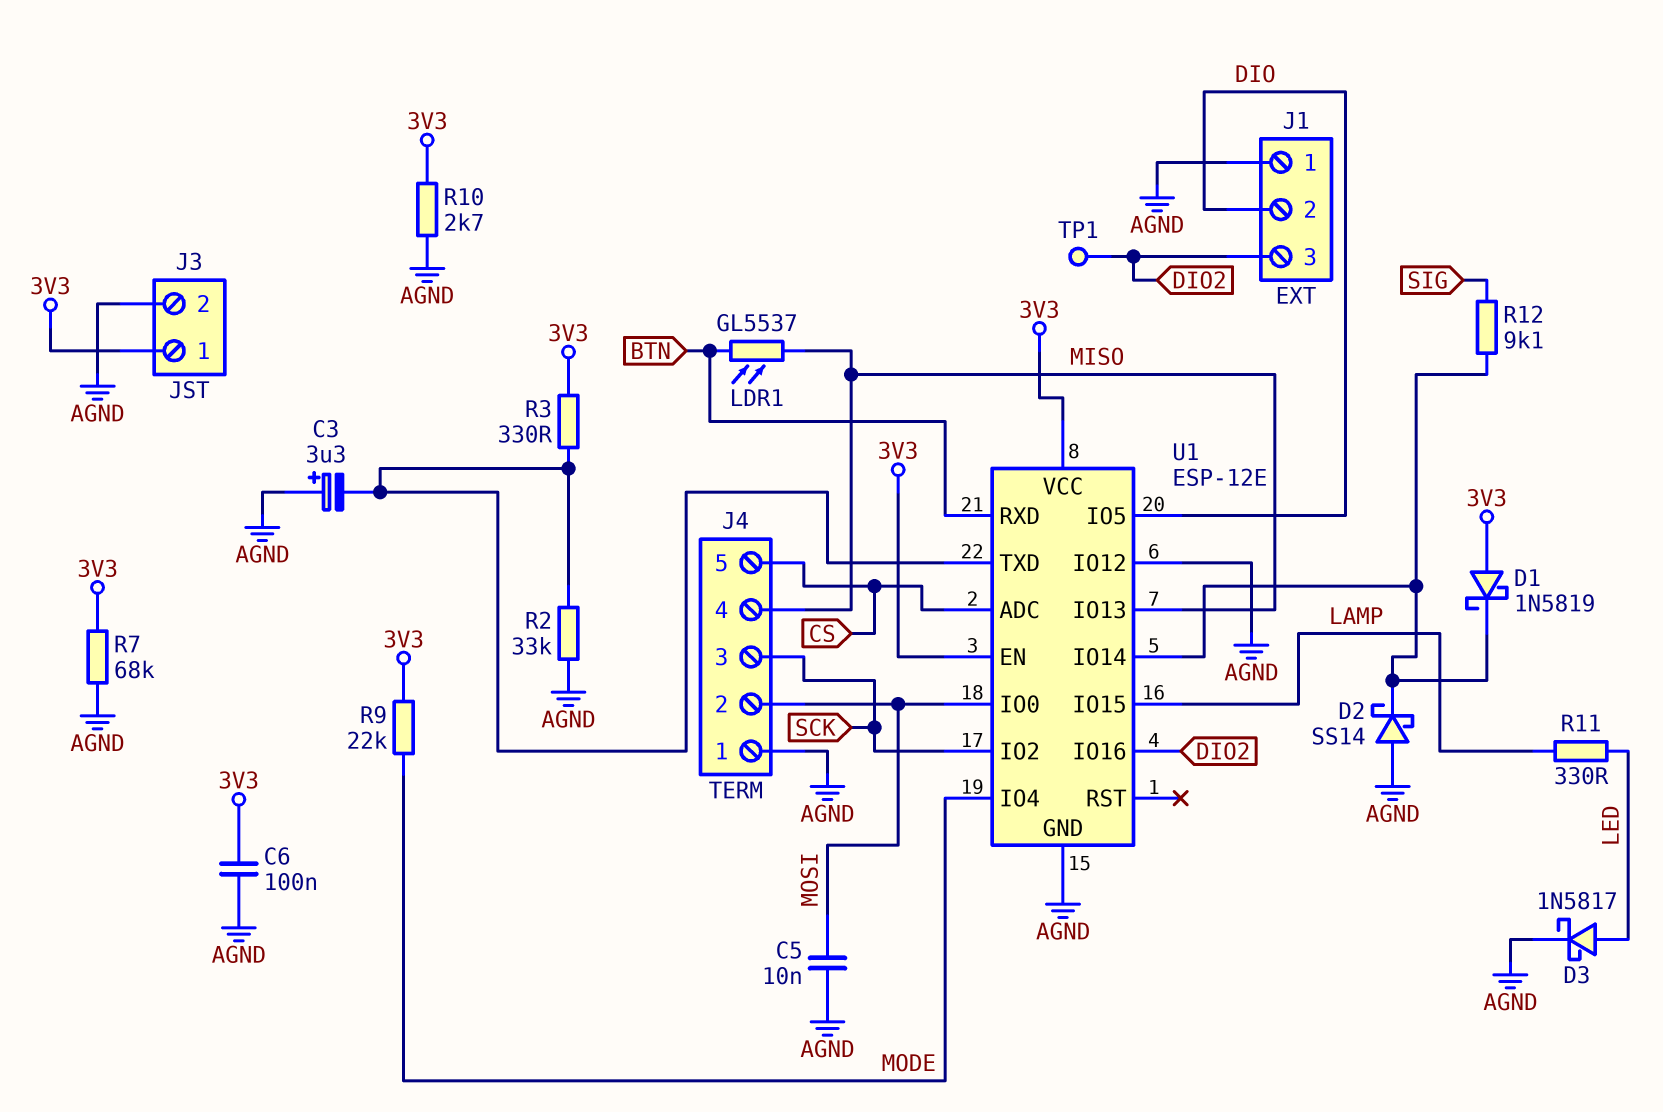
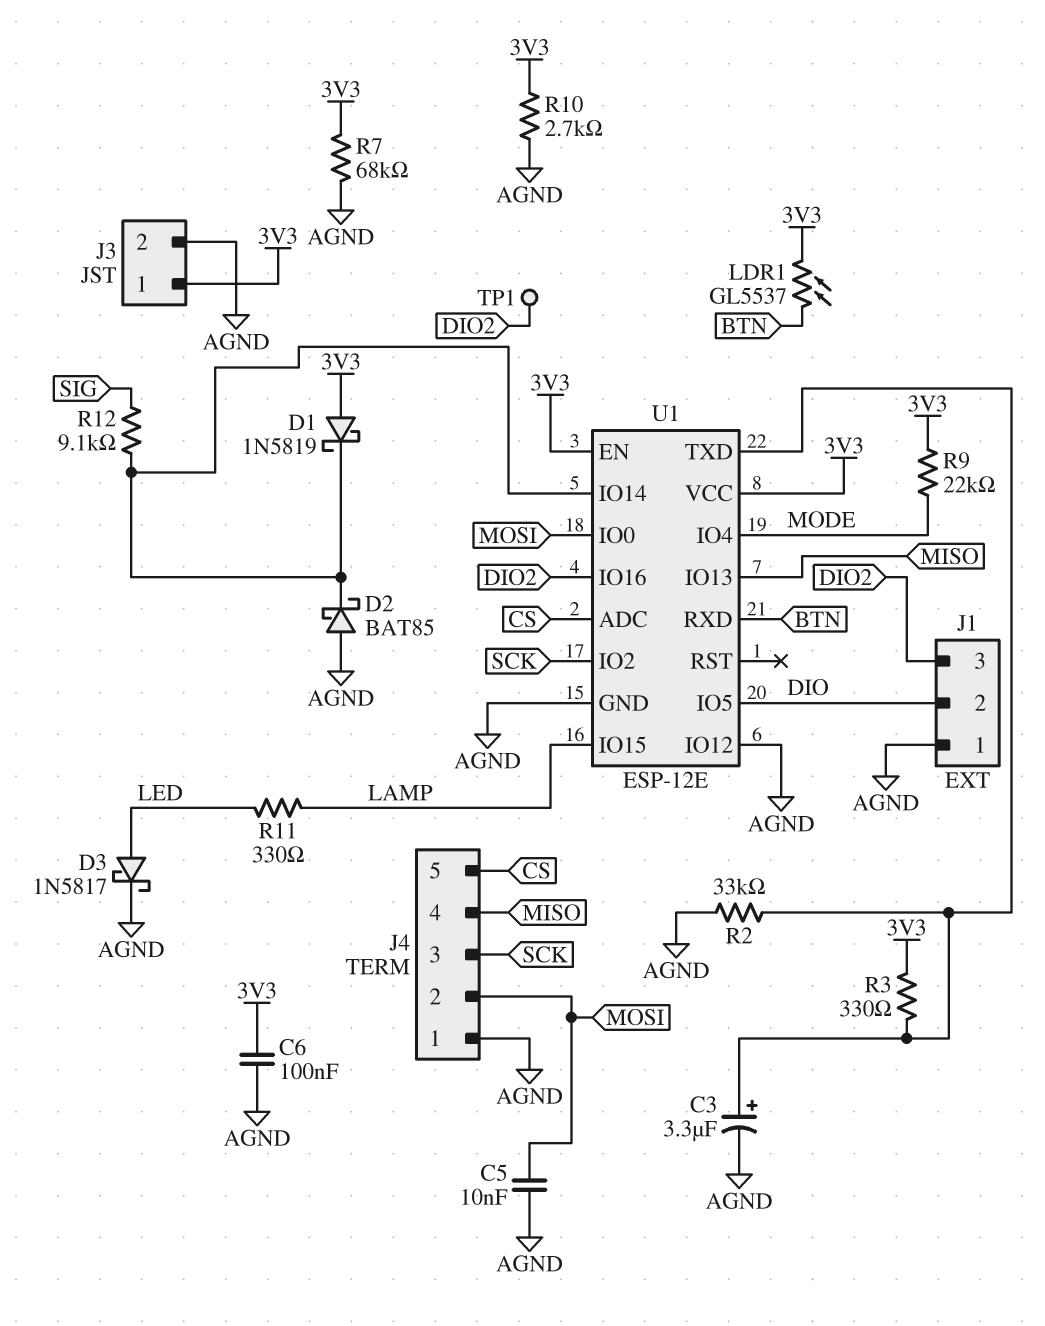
C3: 3.3uF (plus AGND, minus U1/TXD) -> 3.3uF (plus U1/TXD, minus AGND)
D2: schottky SS14 (A AGND, K U1/IO14) -> schottky BAT85 (A AGND, K U1/IO14)
LDR1: GL5537 (BTN, MISO) -> GL5537 (3V3, BTN)

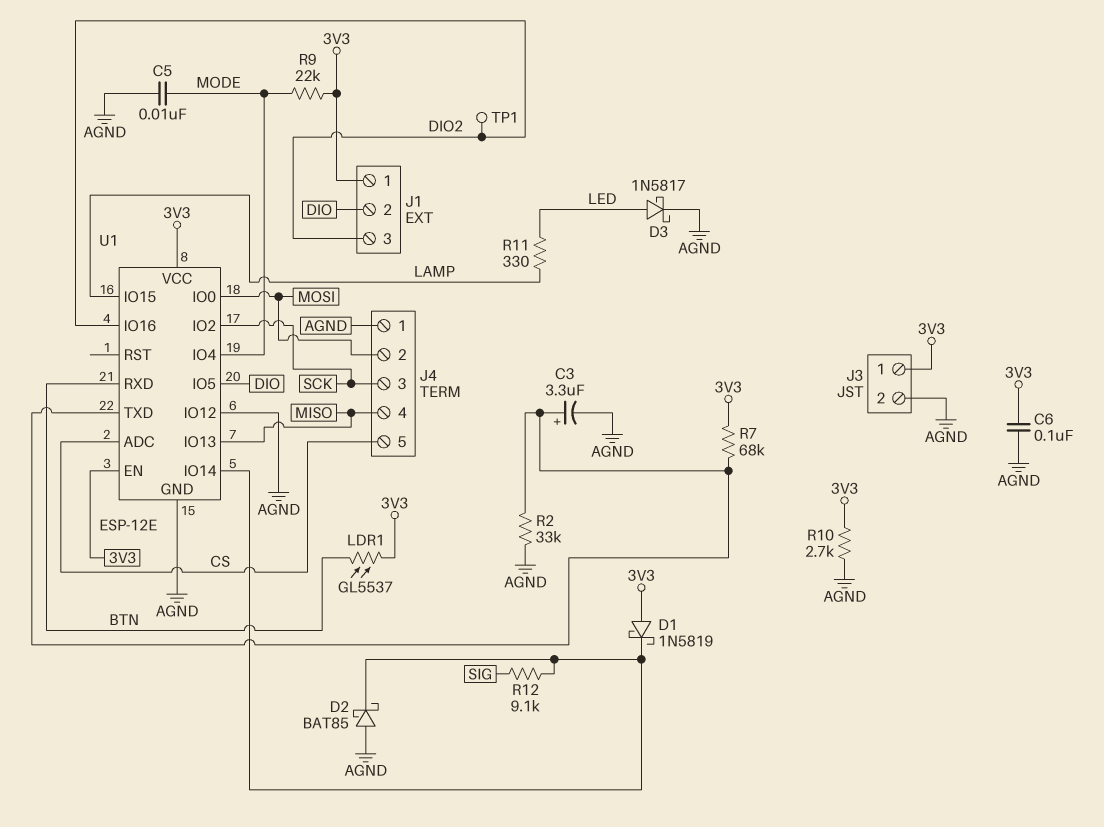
C5: 10nF (AGND, MOSI) -> 10nF (AGND, MODE)
J1 pin 1: AGND -> 3V3
R3: 330 (3V3, U1/TXD) -> none
R7: 68k (3V3, AGND) -> 68k (3V3, U1/TXD)

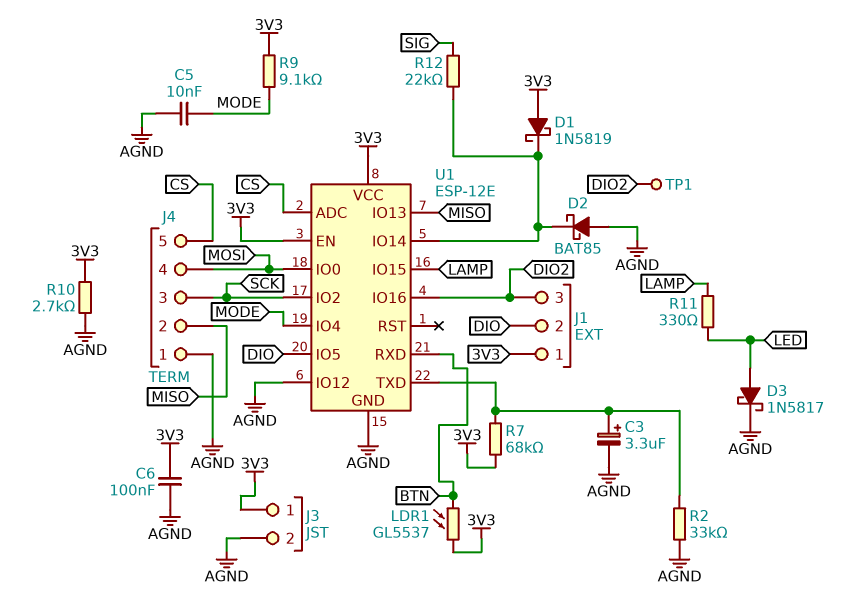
J4 pin 2: MOSI -> MISO
J4 pin 4: MISO -> MOSI
R9: 22k (3V3, MODE) -> 9.1k (3V3, MODE)
R12: 9.1k (SIG, U1/IO14) -> 22k (SIG, U1/IO14)

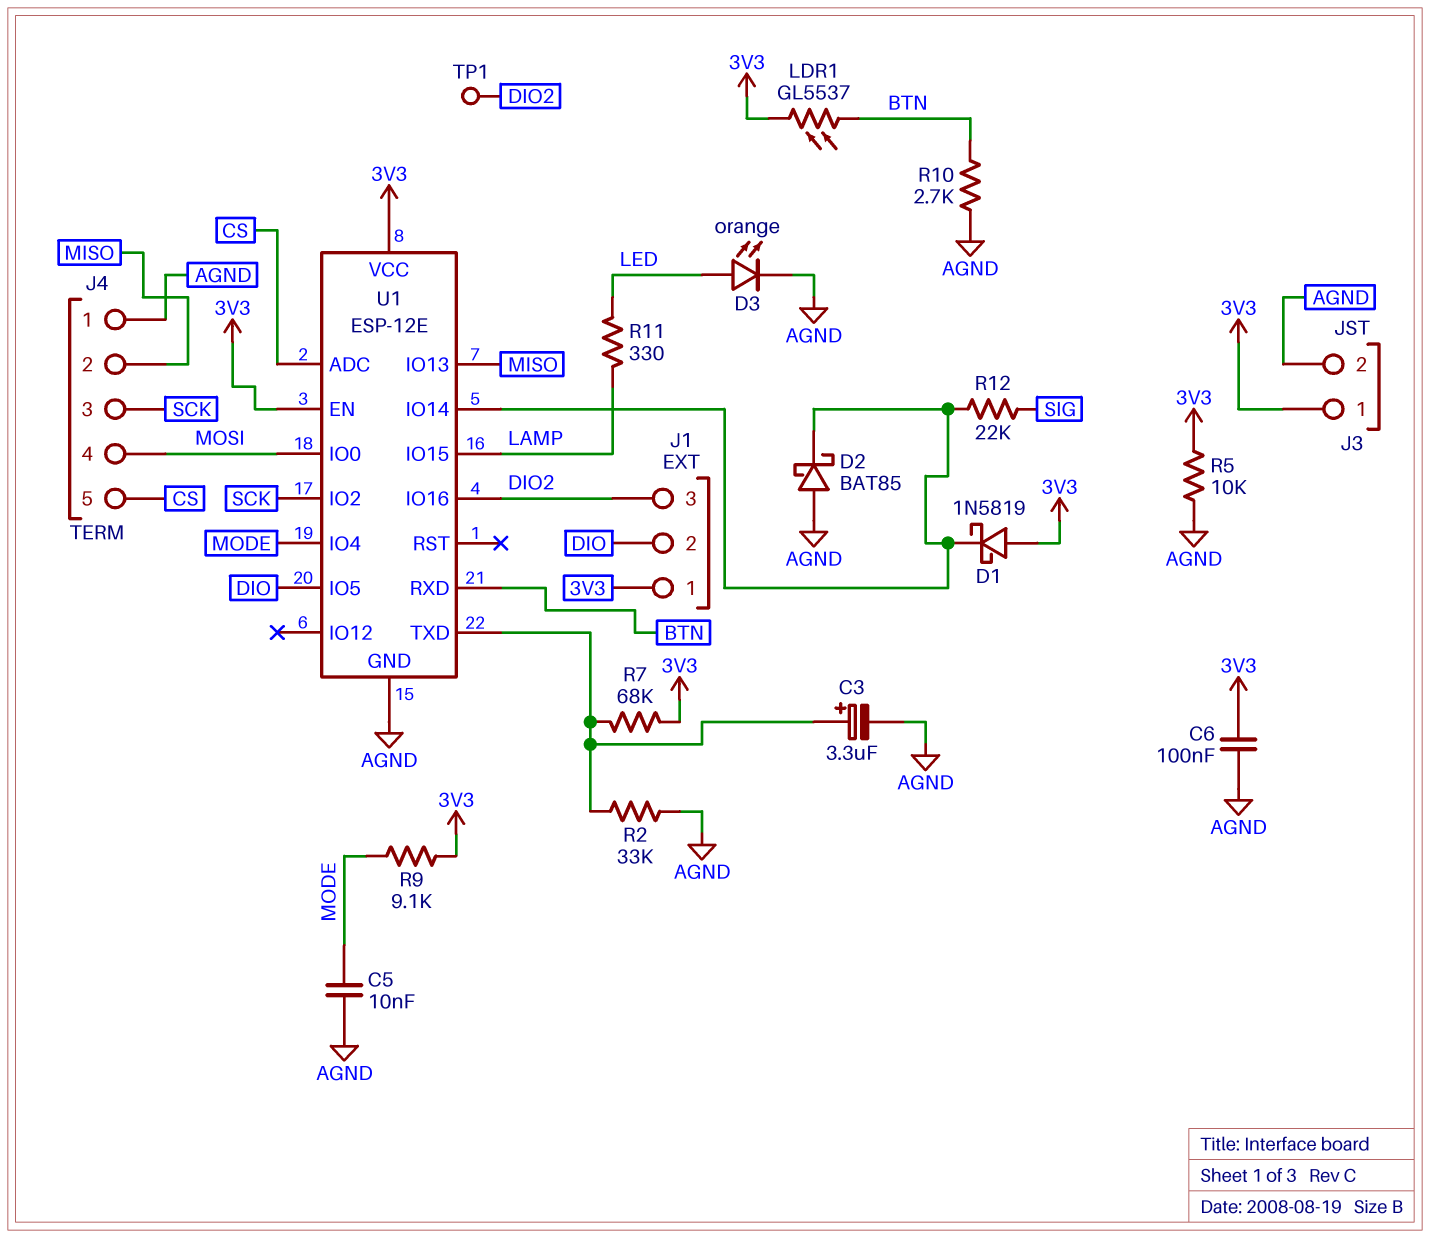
D3: schottky 1N5817 (A LED, K AGND) -> LED orange (A LED, K AGND)
R5: none -> 10k (3V3, AGND)
R10: 2.7k (3V3, AGND) -> 2.7k (AGND, BTN)
U1 pin IO12: AGND -> none

